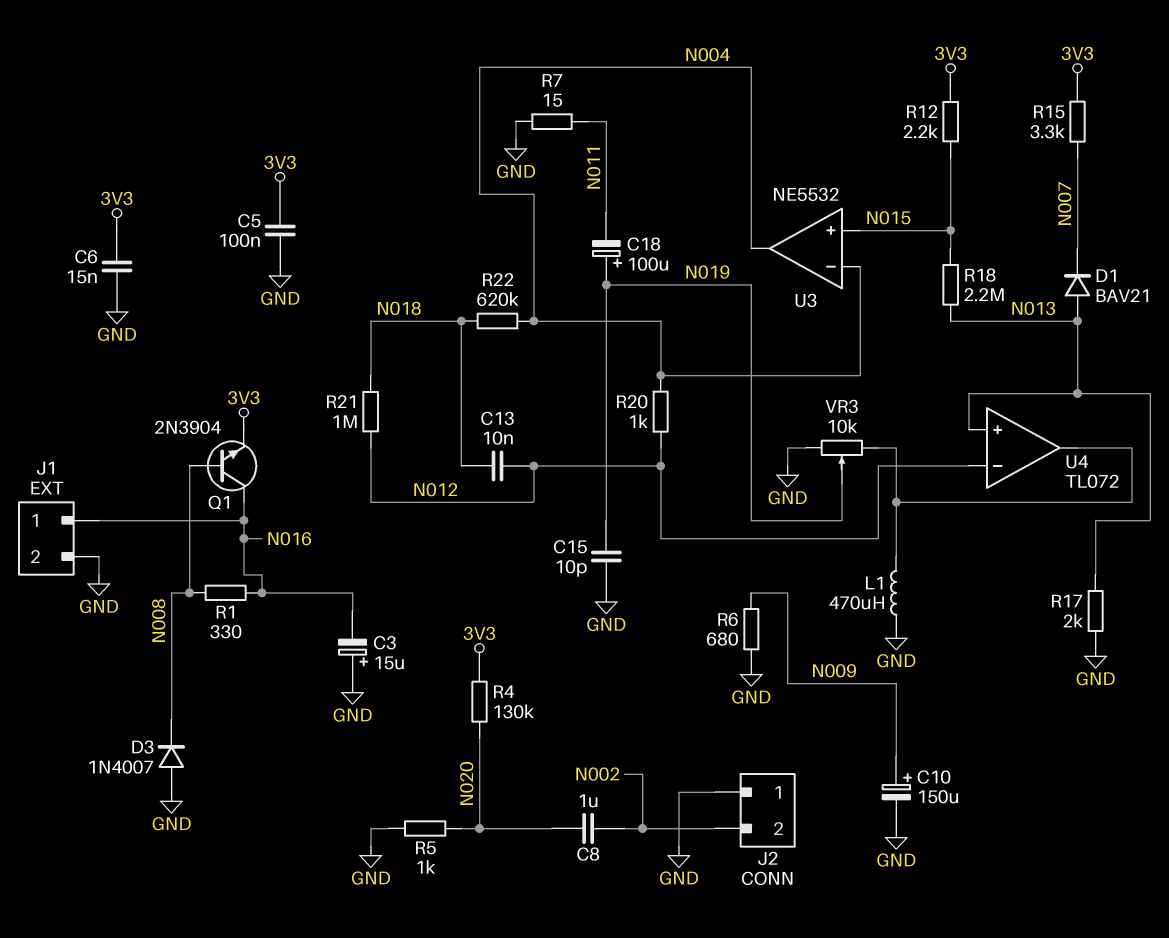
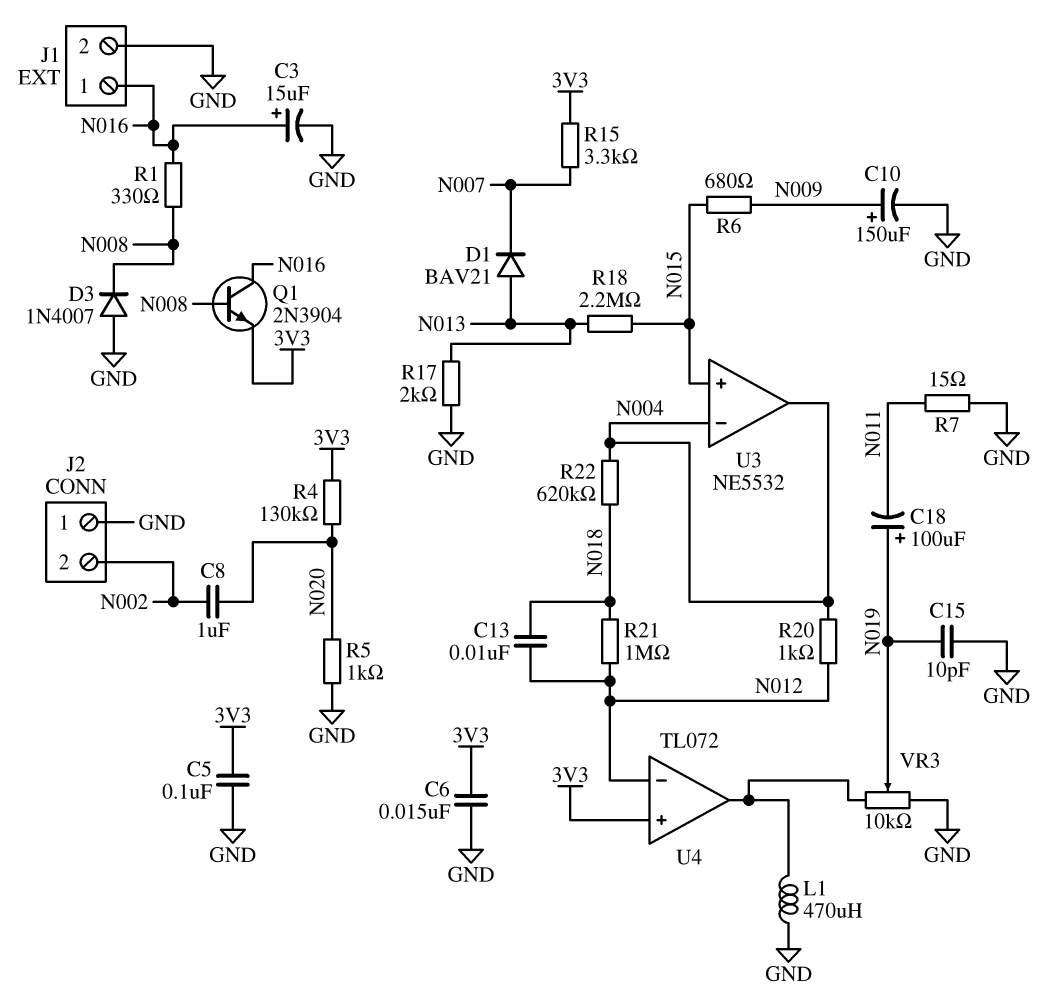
C3: 15uF (plus GND, minus N016) -> 15uF (plus N016, minus GND)
R6: 680 (GND, N009) -> 680 (N009, N015)
R12: 2.2k (3V3, N015) -> none
U4 pin in+: N013 -> 3V3

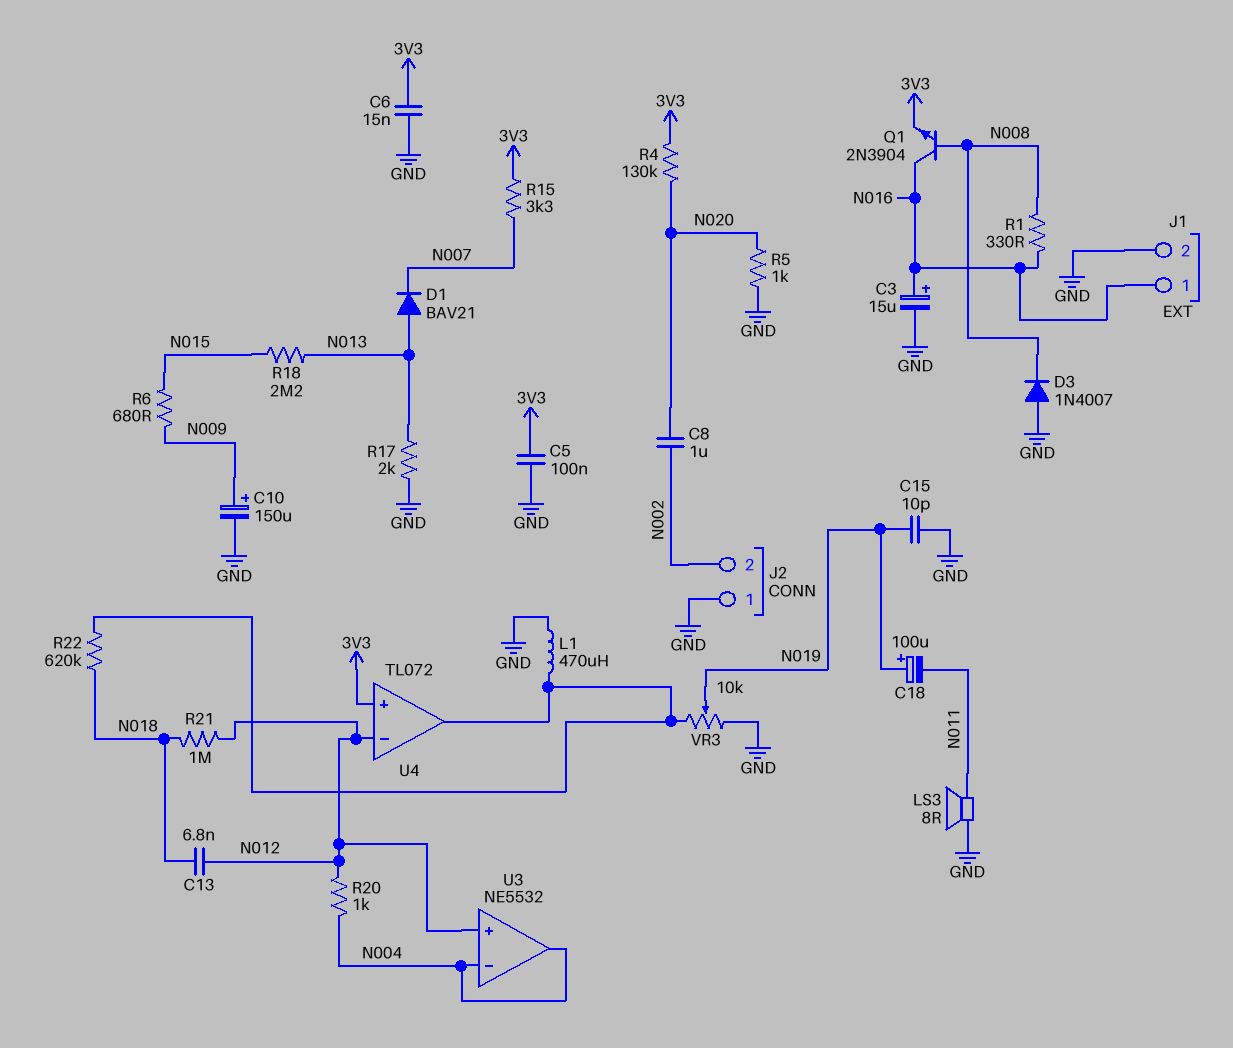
C13: 10nF (N012, N018) -> 6.8nF (N012, N018)
LS3: none -> speaker 8R (GND, N011)
R7: 15 (GND, N011) -> none
R22: 620k (N004, N018) -> 620k (N018, U4/out)
U3 pin in+: N015 -> N012

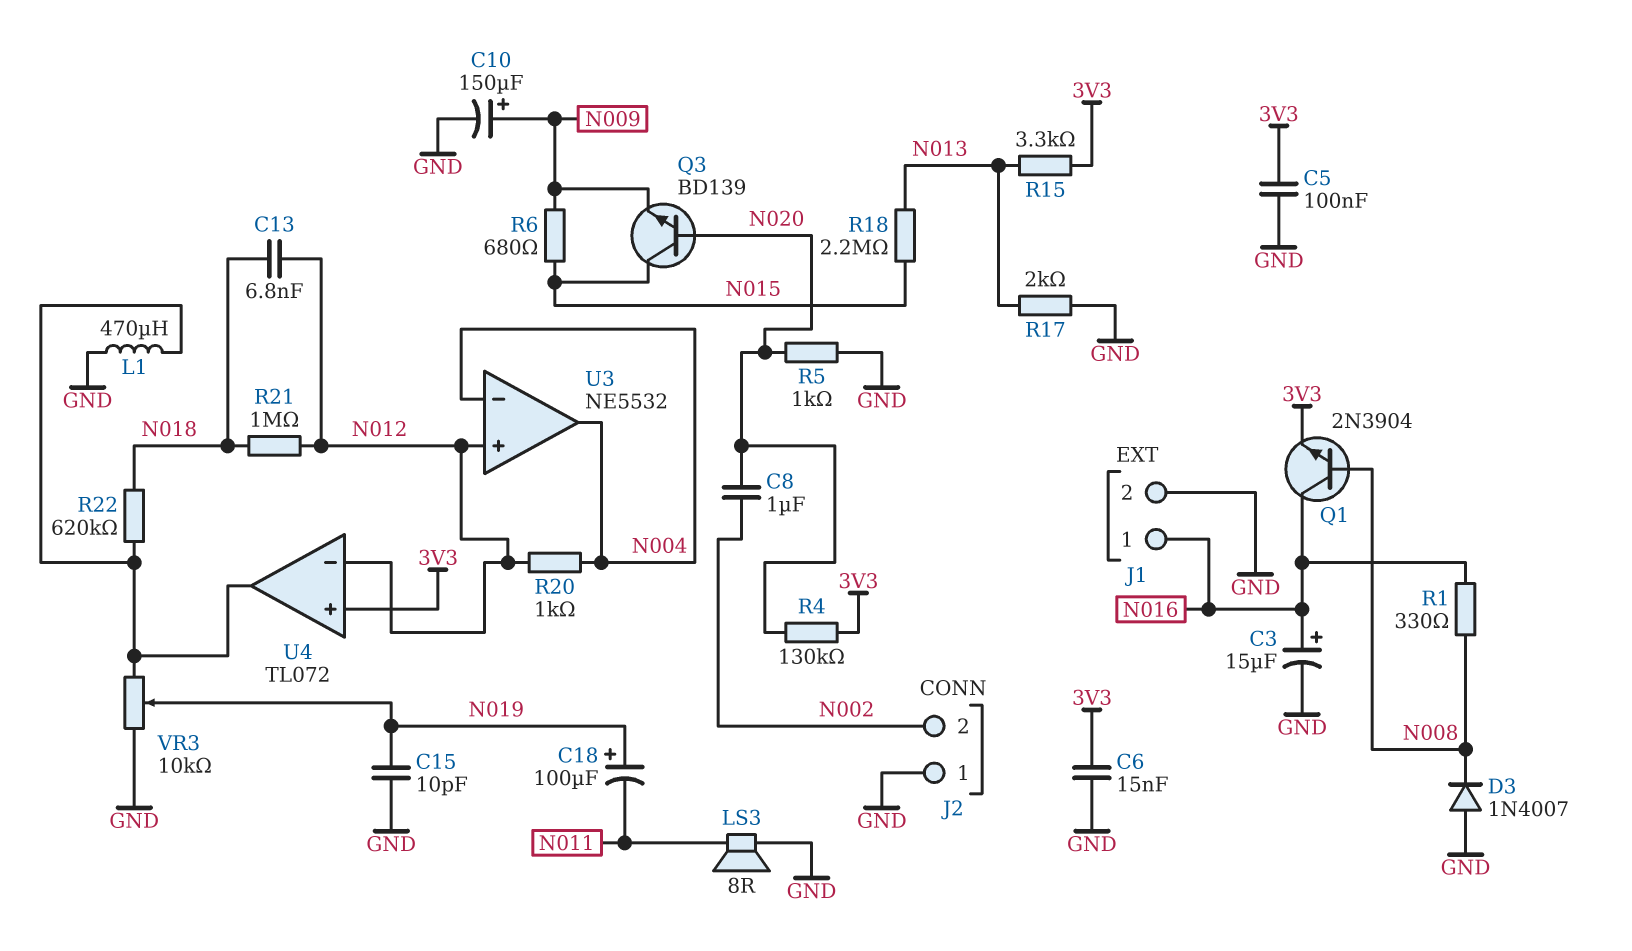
D1: diode BAV21 (A N013, K N007) -> none
Q3: none -> NPN BD139 (B N020, C N015, E N009)
R15: 3.3k (3V3, N007) -> 3.3k (3V3, N013)

